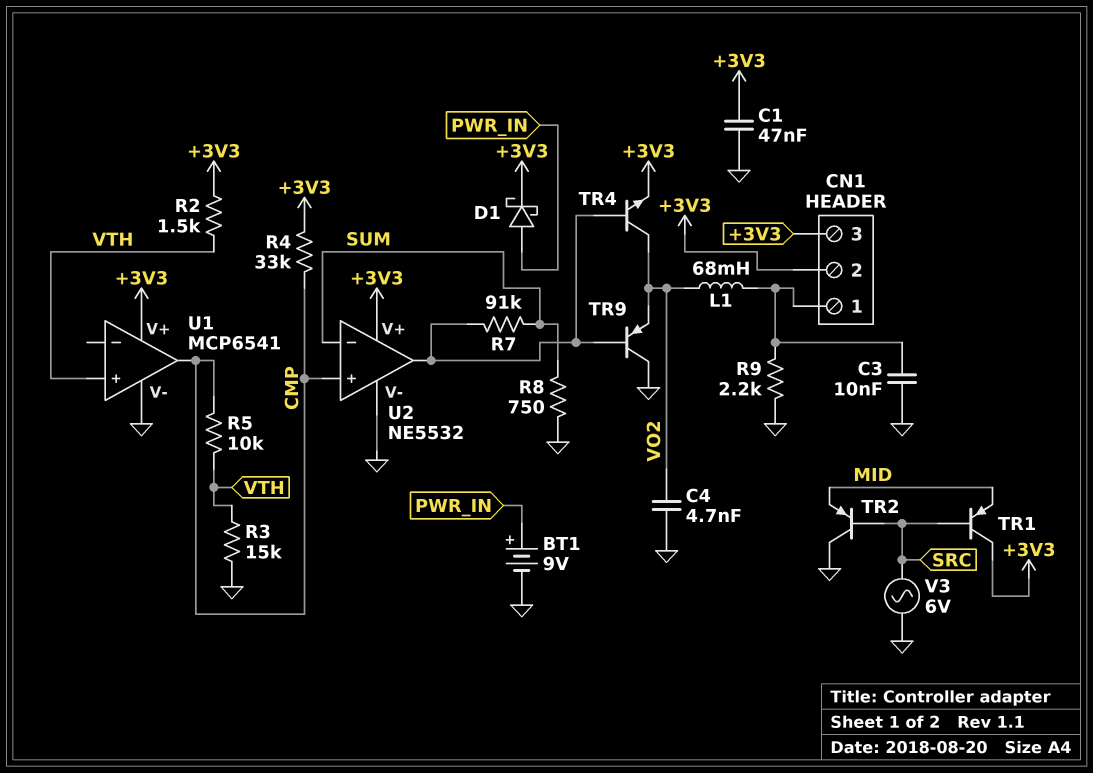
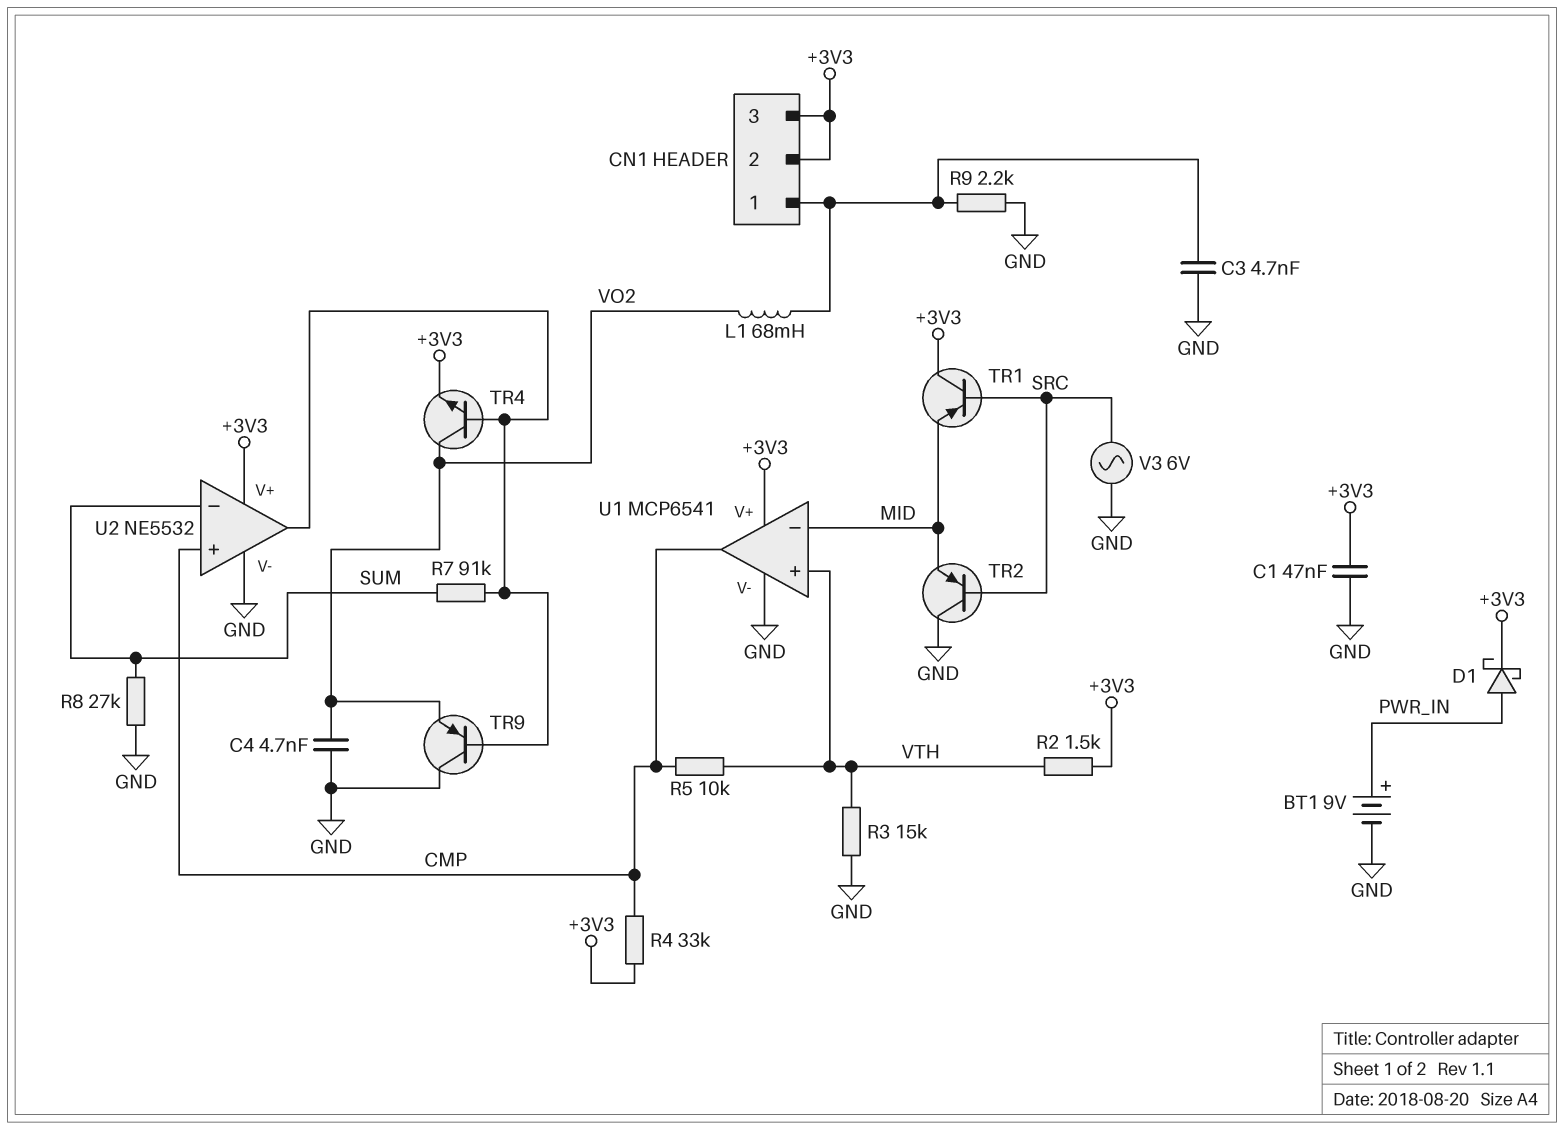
C3: 10nF (CN1/1, GND) -> 4.7nF (CN1/1, GND)
R8: 750 (GND, SUM) -> 27k (GND, SUM)
U1 pin in-: none -> MID

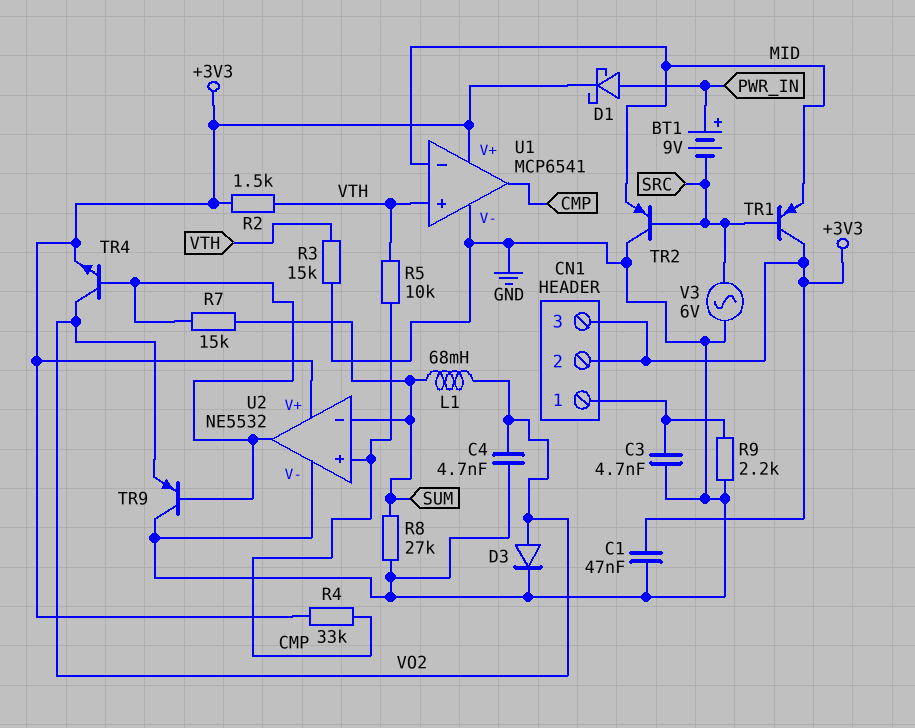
BT1: 9V (plus PWR_IN, minus GND) -> 9V (plus PWR_IN, minus SRC)
D3: none -> diode (A VO2, K GND)
L1: 68mH (CN1/1, VO2) -> 68mH (SUM, VO2)
R7: 91k (SUM, U2/out) -> 15k (SUM, U2/out)

